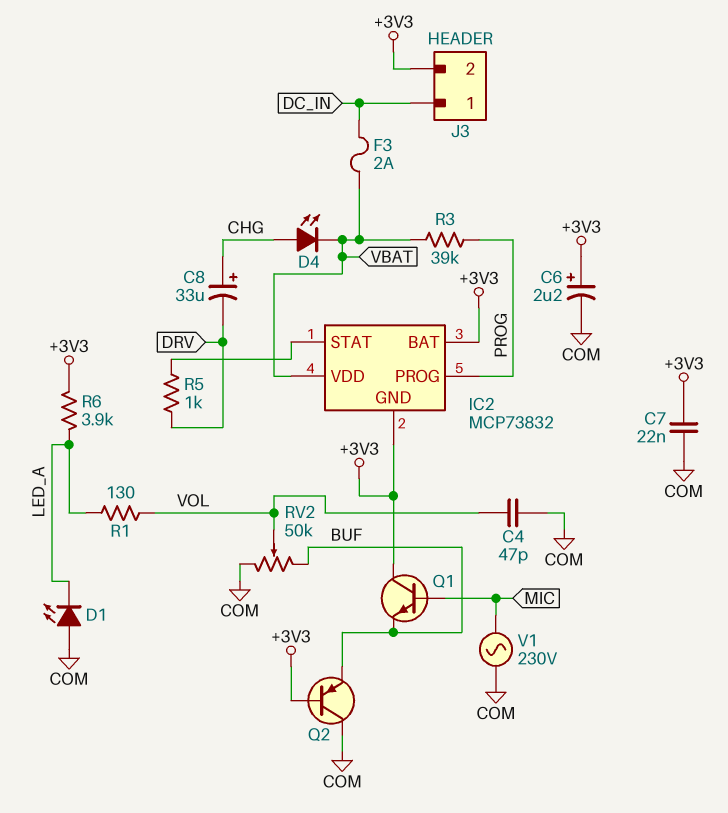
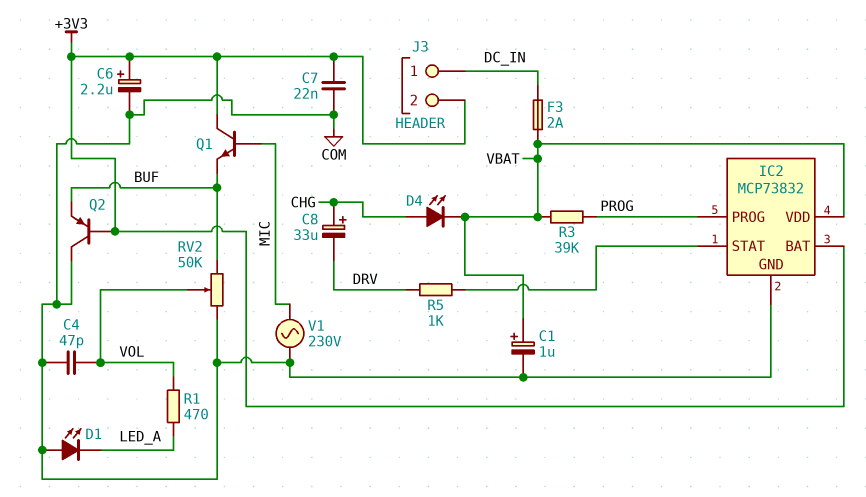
C1: none -> 1uF (plus VBAT, minus COM)
IC2 pin GND: +3V3 -> COM
R1: 130 (LED_A, VOL) -> 470 (LED_A, VOL)
R6: 3.9k (+3V3, LED_A) -> none

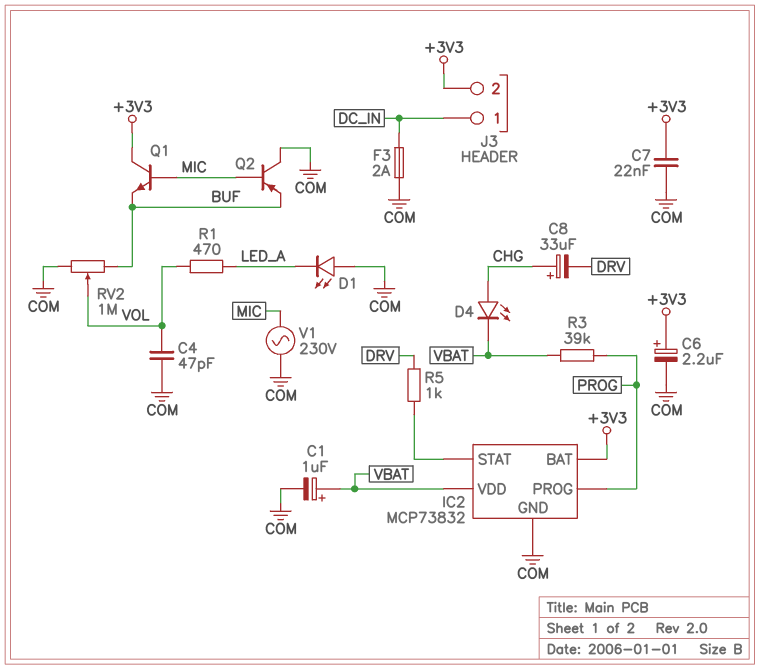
F3: 2A (DC_IN, VBAT) -> 2A (COM, DC_IN)
Q2: PNP (B +3V3, C COM, E BUF) -> PNP (B MIC, C COM, E BUF)
RV2: 50k (BUF, COM, wiper VOL) -> 1M (BUF, COM, wiper VOL)

